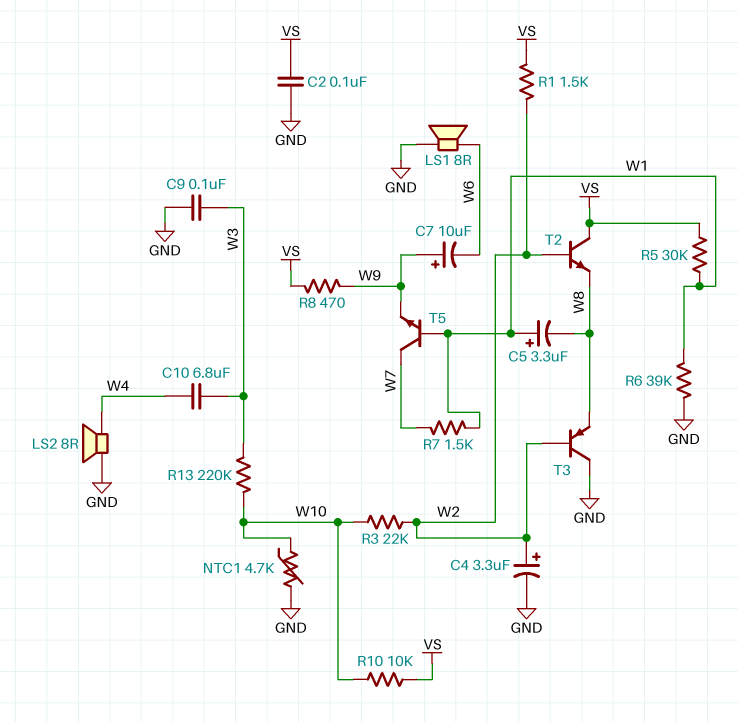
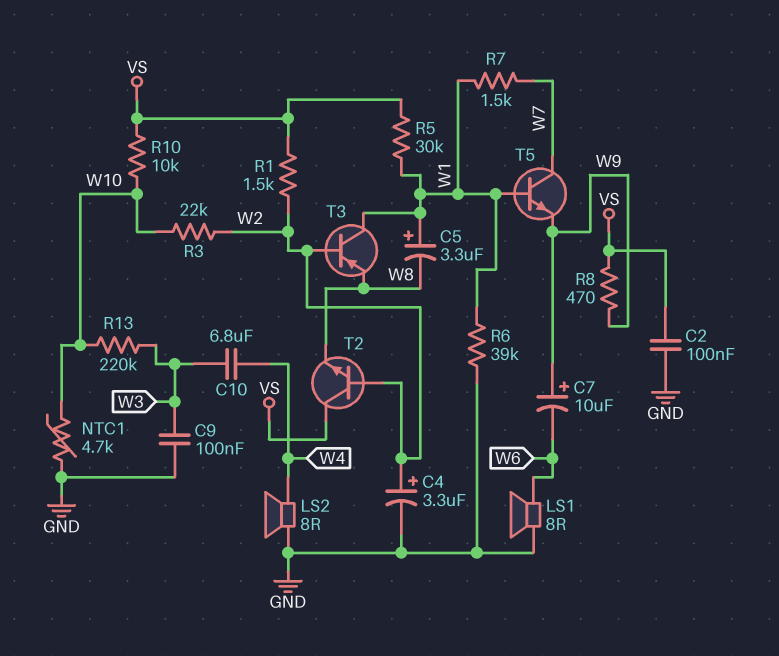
T3: PNP (B W2, C GND, E W8) -> PNP (B W2, C W1, E W8)

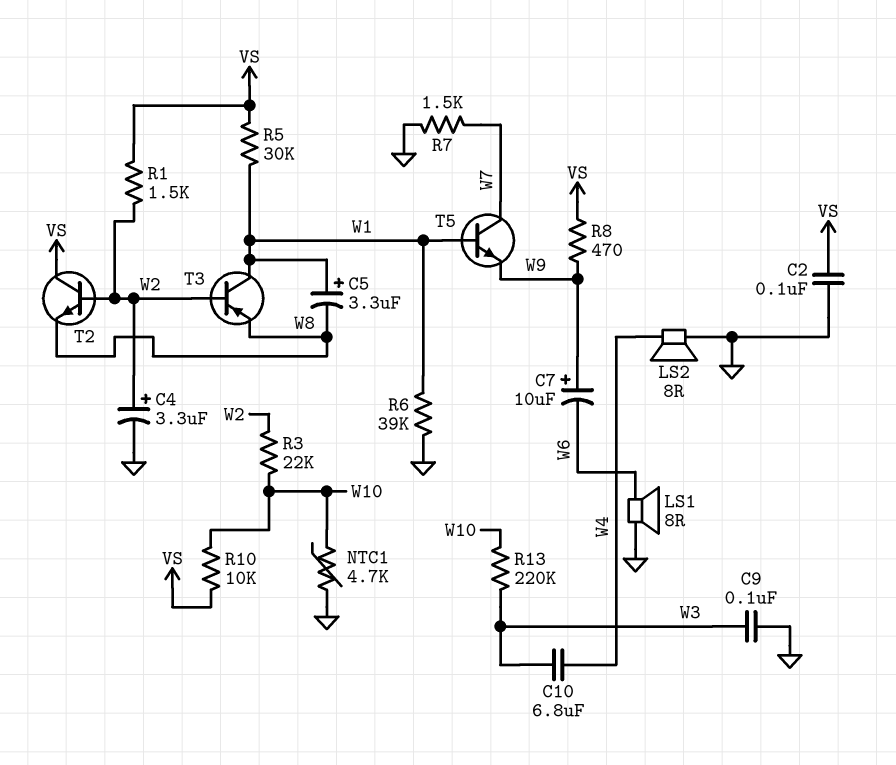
R7: 1.5k (W1, W7) -> 1.5k (GND, W7)

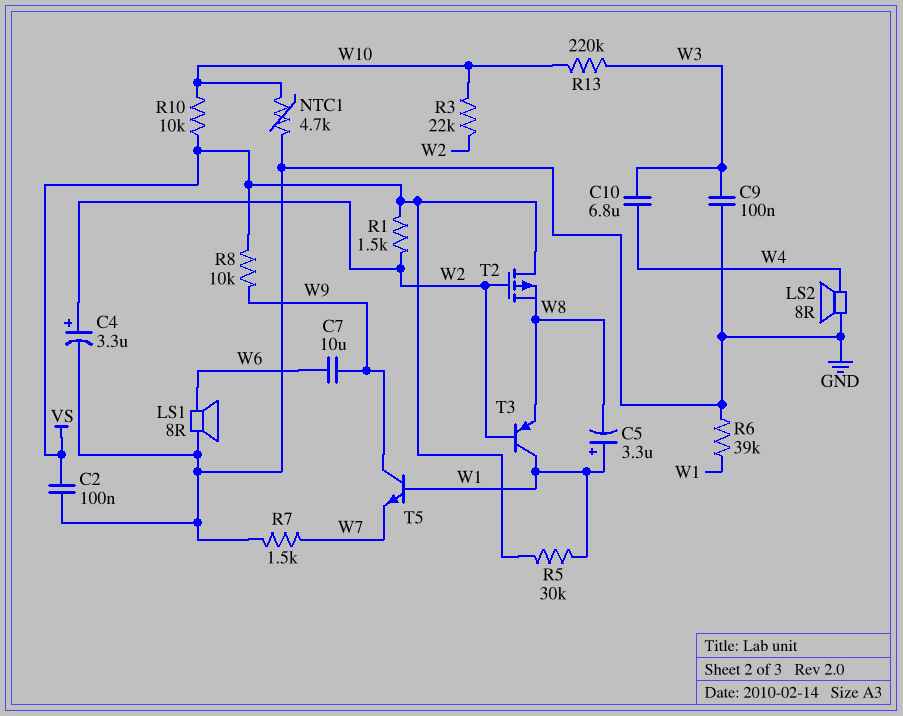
C7: 10uF (plus W9, minus W6) -> 10uF (W6, W9)
R8: 470 (VS, W9) -> 10k (VS, W9)
T2: NPN (B W2, C VS, E W8) -> PMOS (G W2, D VS, S W8)
T5: NPN (B W1, C W7, E W9) -> NPN (B W1, C W9, E W7)

